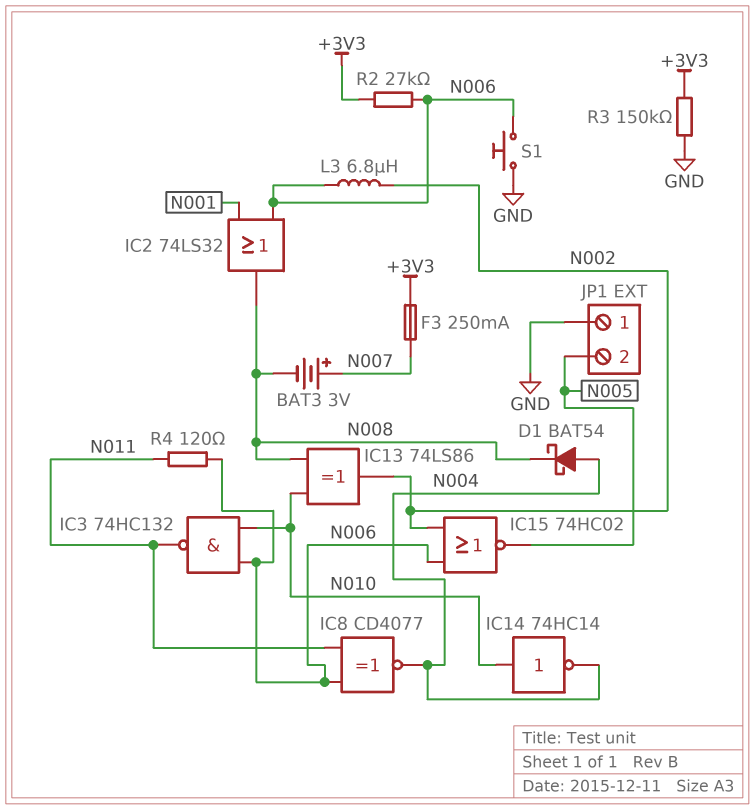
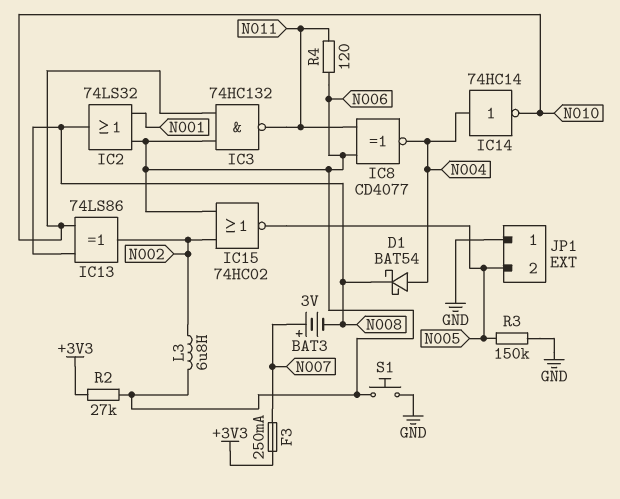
IC14: NOT 74HC14 (in N010, out N004) -> NOT 74HC14 (in N004, out N010)
R3: 150k (+3V3, GND) -> 150k (GND, N005)

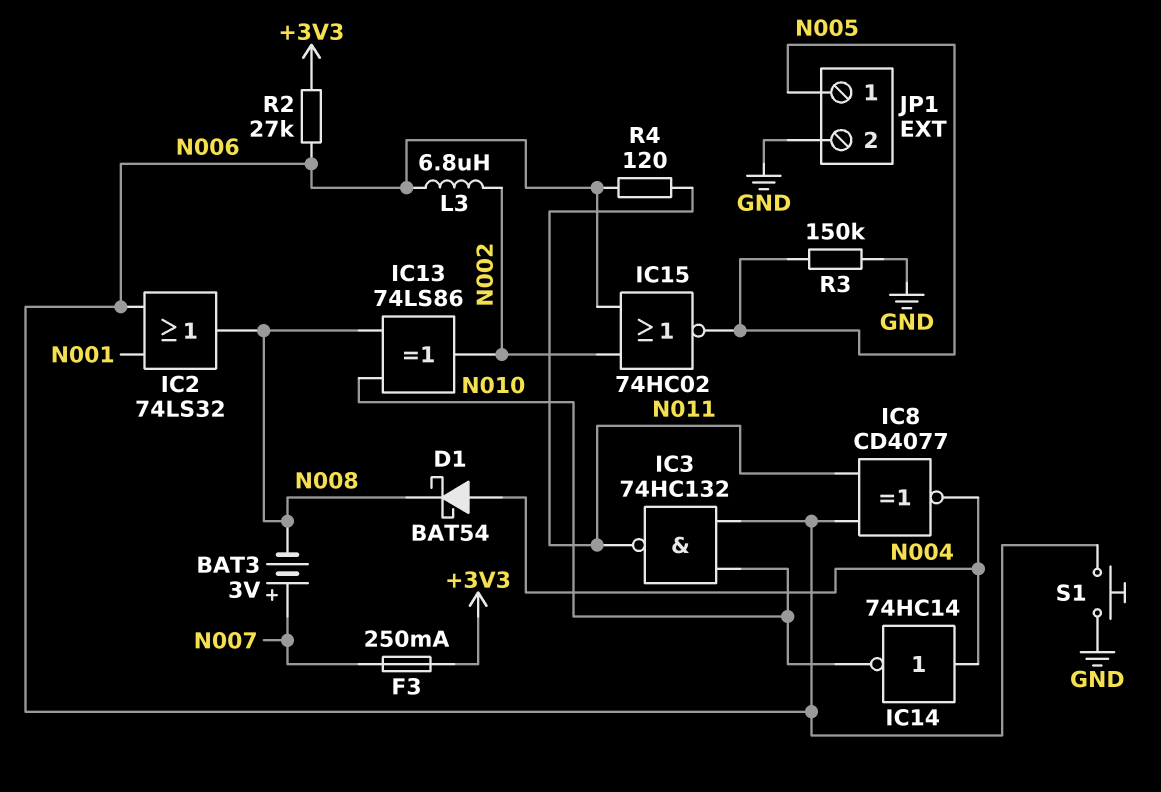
JP1 pin 1: GND -> N005
JP1 pin 2: N005 -> GND

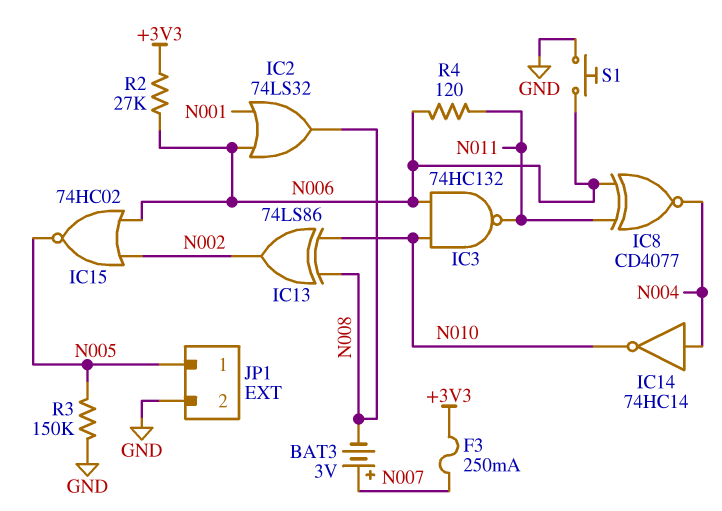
D1: schottky BAT54 (A N004, K N008) -> none
L3: 6.8uH (N002, N006) -> none

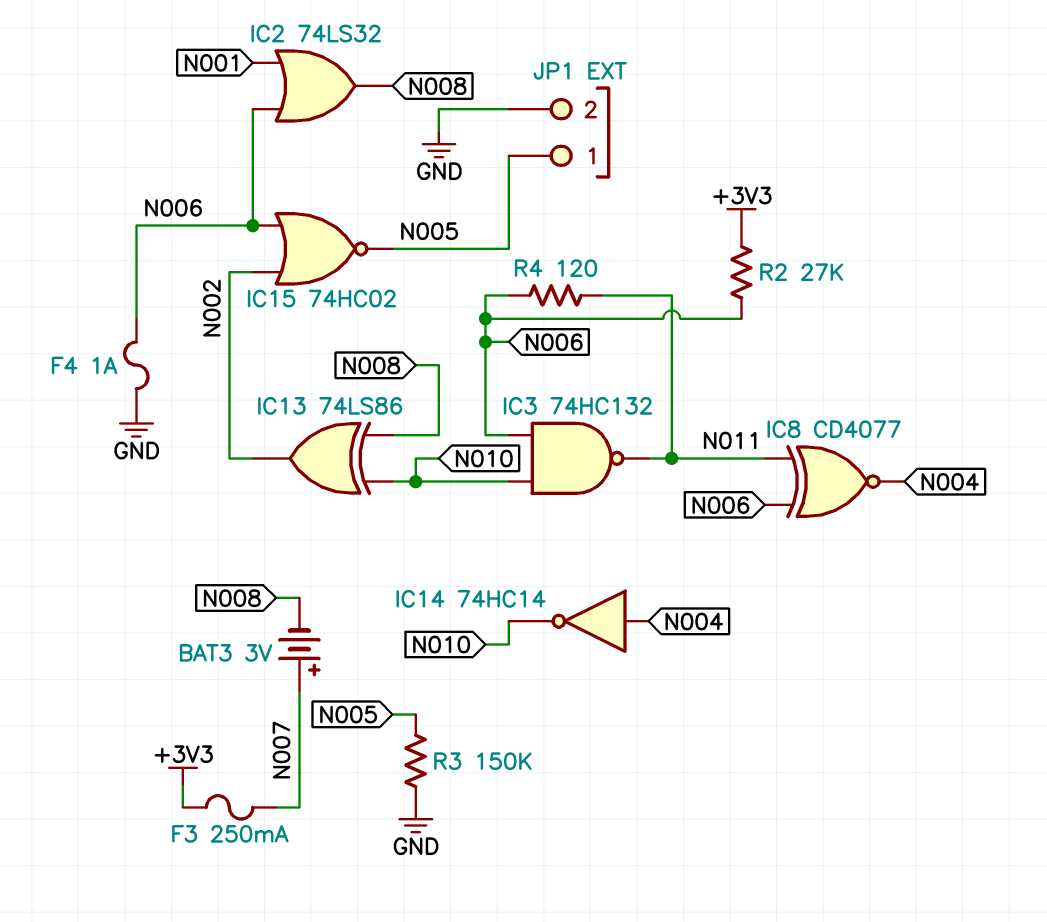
F4: none -> 1A (GND, N006)
S1: button (GND, N006) -> none

